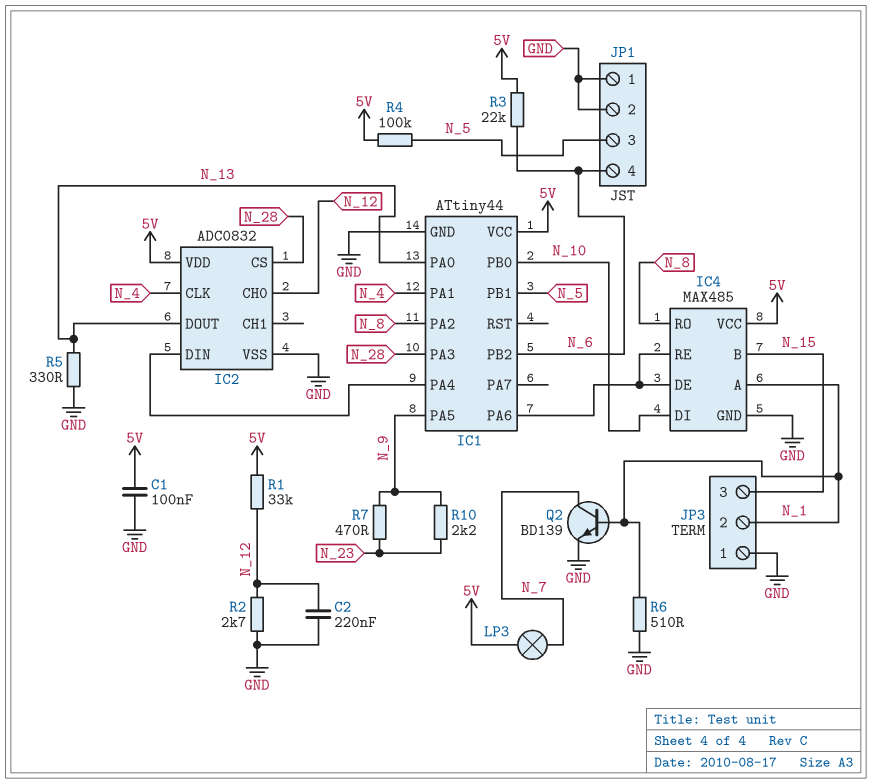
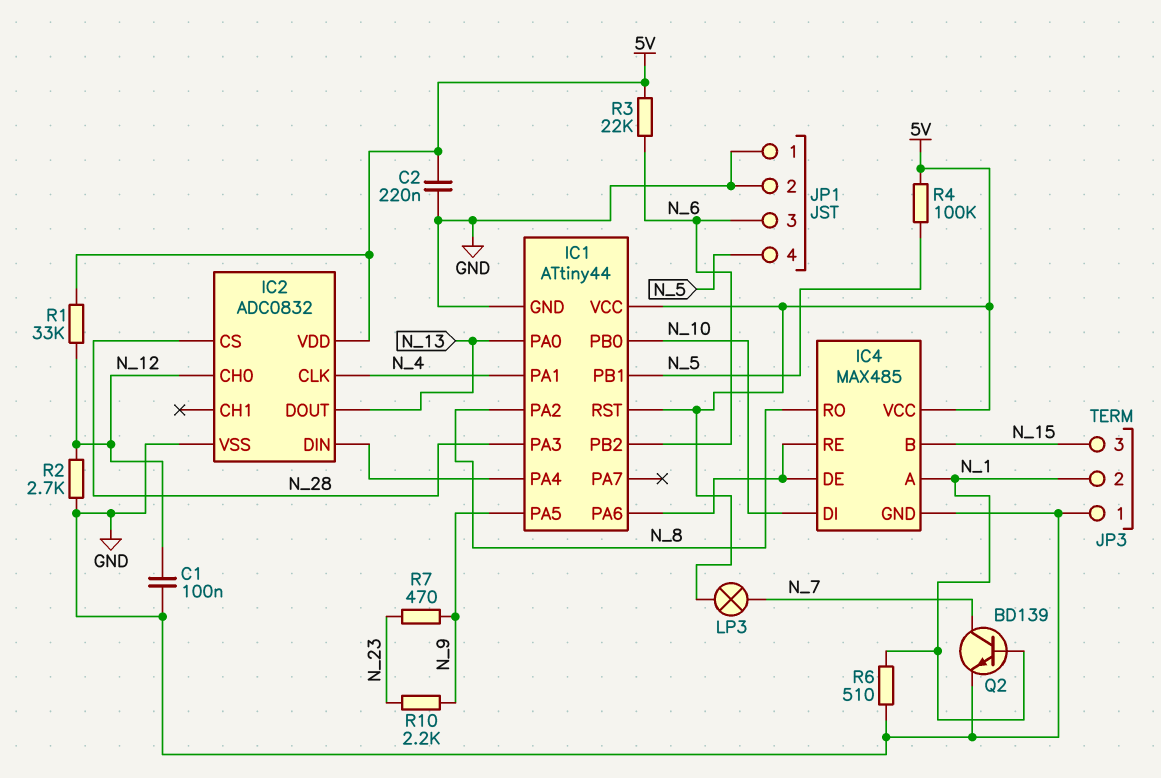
C1: 100nF (5V, GND) -> 100nF (GND, N_12)
C2: 220nF (GND, N_12) -> 220nF (5V, GND)
IC1 pin RST: none -> 5V
JP1 pin 3: N_5 -> N_6
JP1 pin 4: N_6 -> N_5
R5: 330 (GND, N_13) -> none

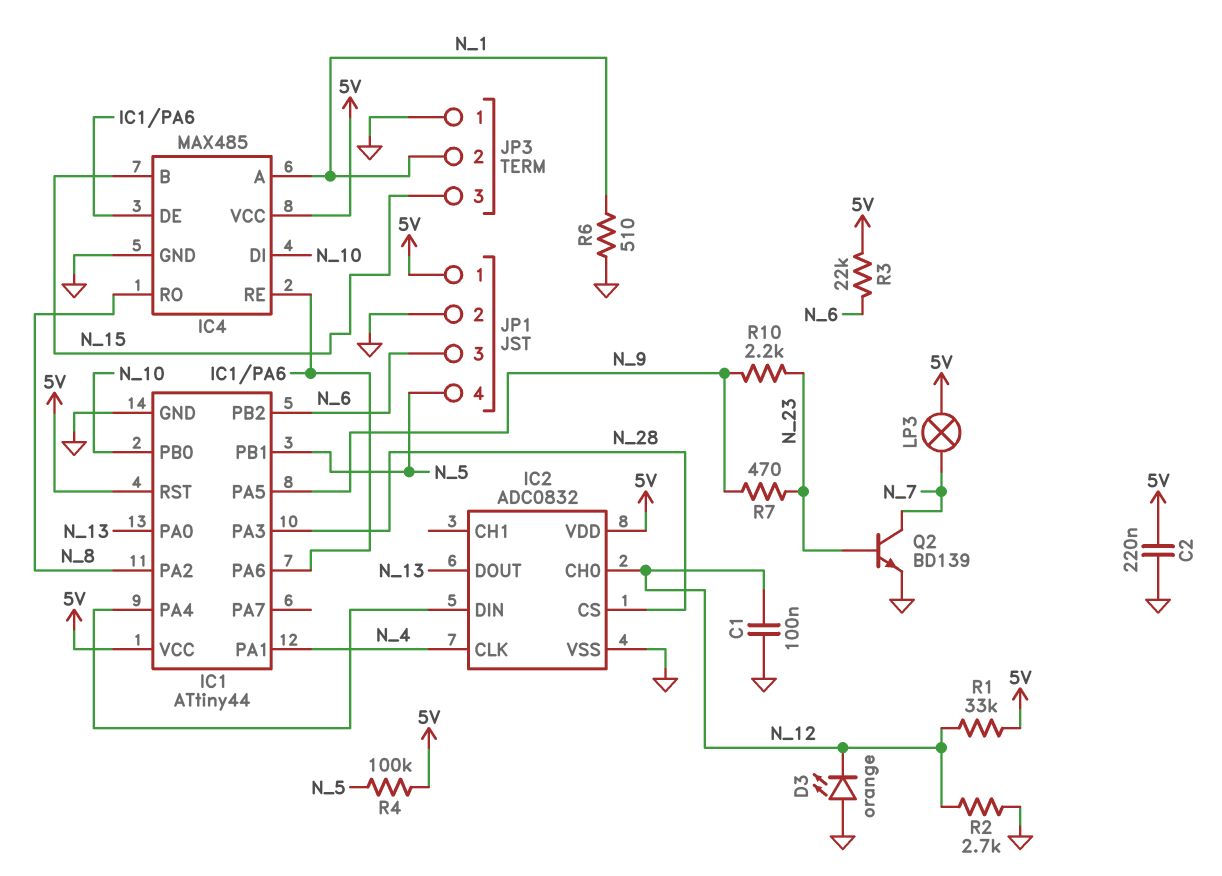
D3: none -> LED orange (A GND, K N_12)
JP1 pin 1: GND -> 5V
Q2: NPN BD139 (B N_1, C N_7, E GND) -> NPN BD139 (B N_23, C N_7, E GND)

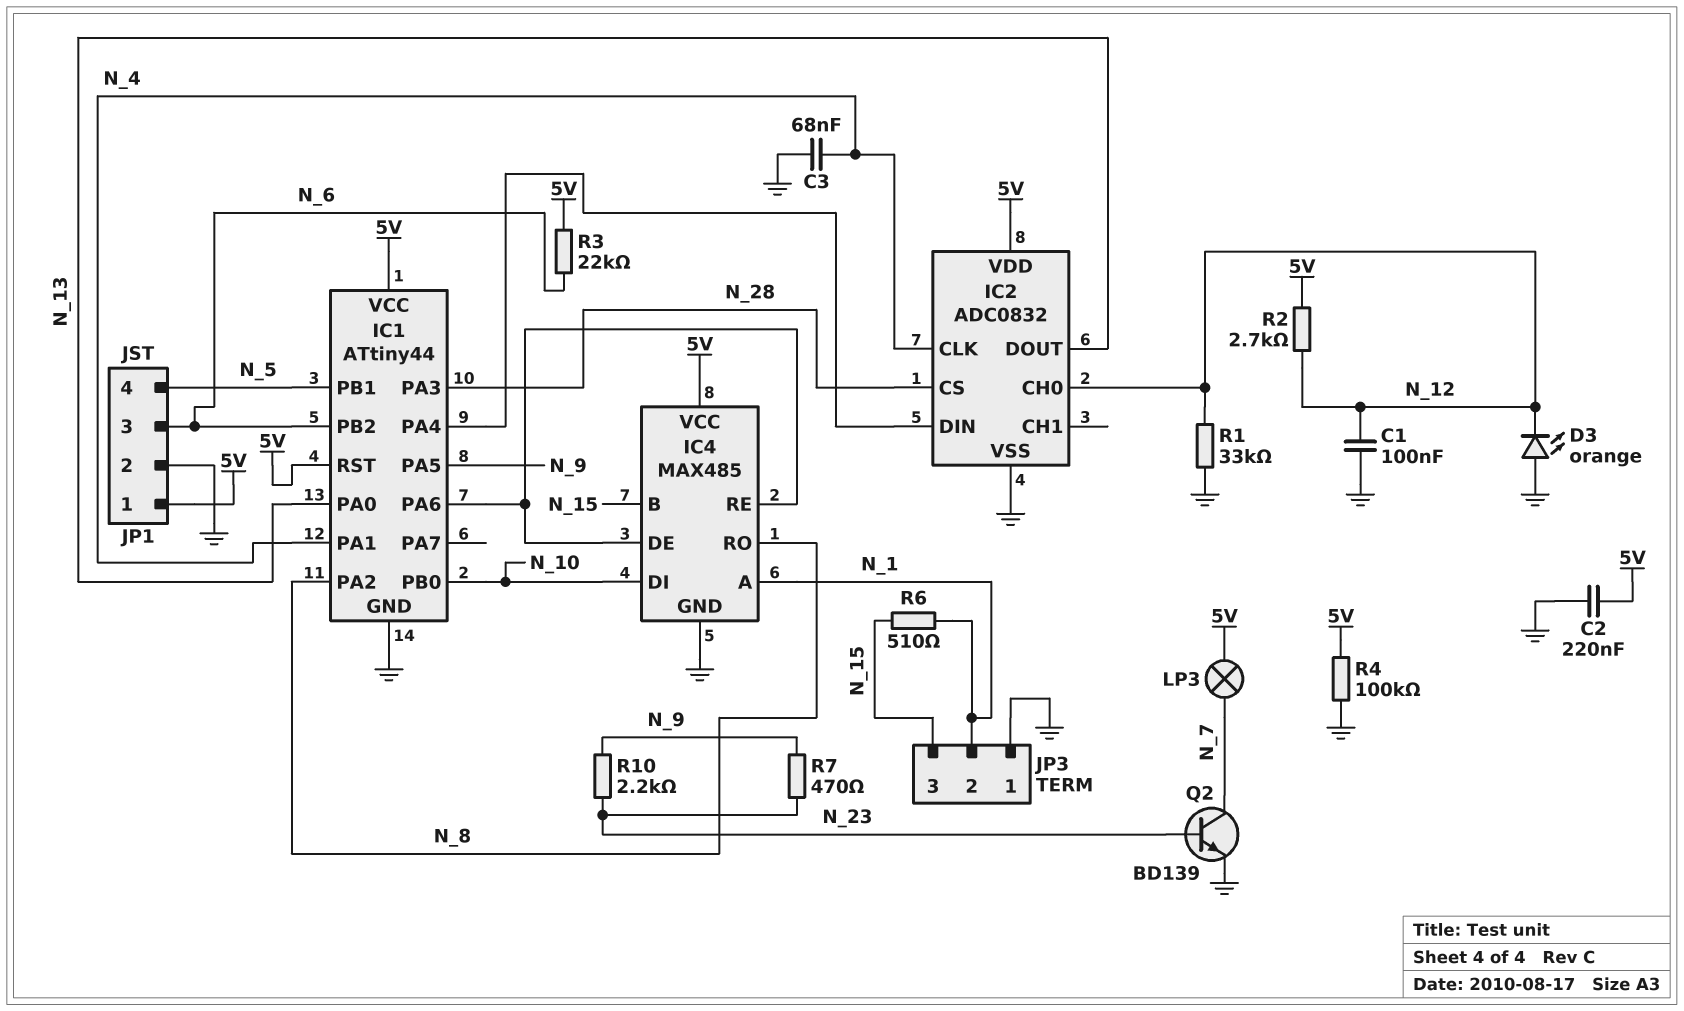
C3: none -> 68nF (GND, N_4)
R1: 33k (5V, N_12) -> 33k (GND, N_12)
R2: 2.7k (GND, N_12) -> 2.7k (5V, N_12)
R4: 100k (5V, N_5) -> 100k (5V, GND)
R6: 510 (GND, N_1) -> 510 (N_1, N_15)

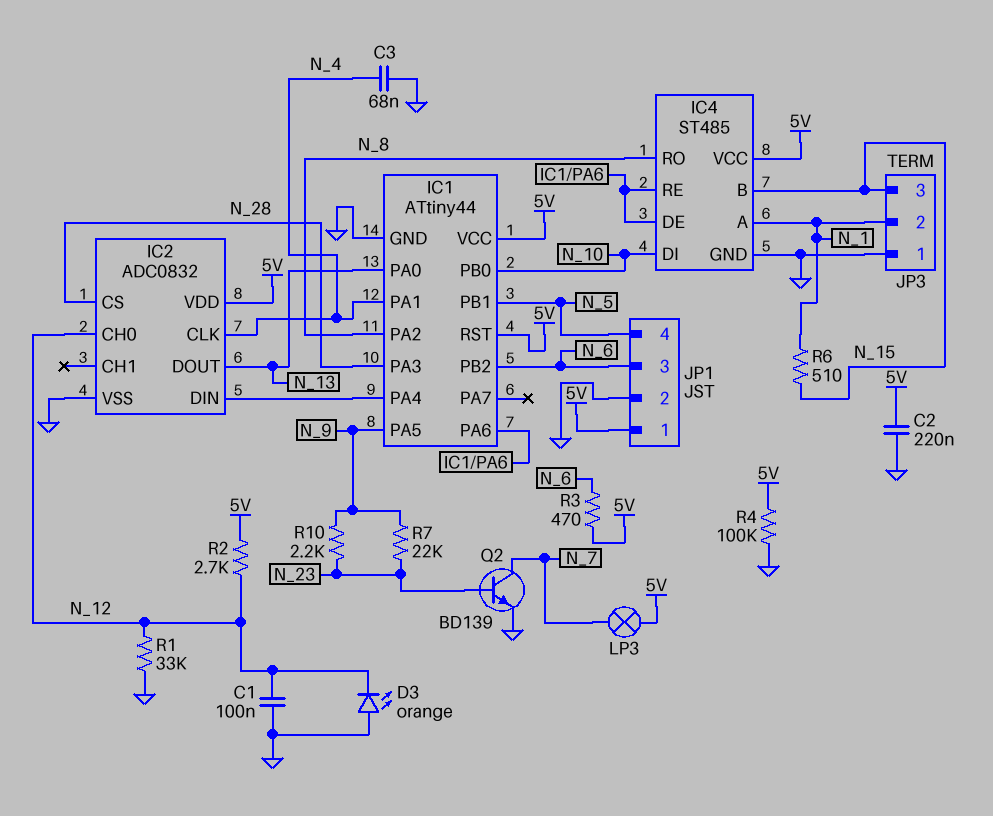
IC4: MAX485 -> ST485
R3: 22k (5V, N_6) -> 470 (5V, N_6)
R7: 470 (N_9, N_23) -> 22k (N_9, N_23)

